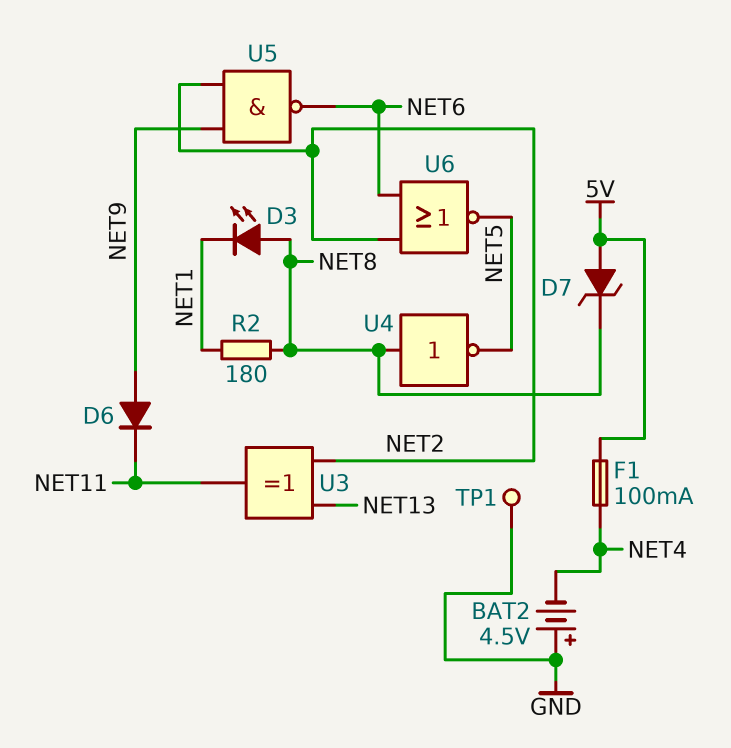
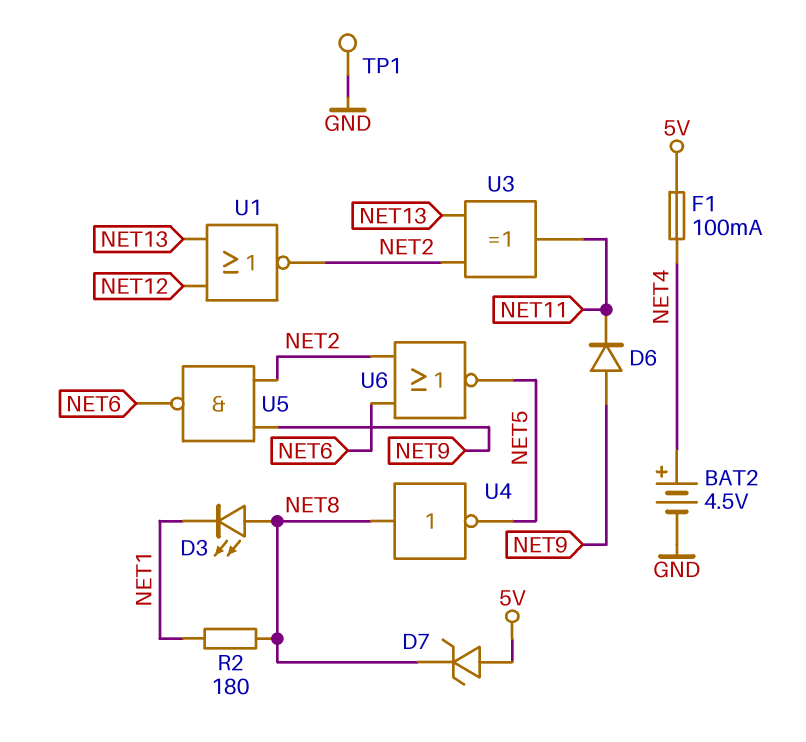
BAT2: 4.5V (plus GND, minus NET4) -> 4.5V (plus NET4, minus GND)
U1: none -> NOR (in NET12, in NET13, out NET2)

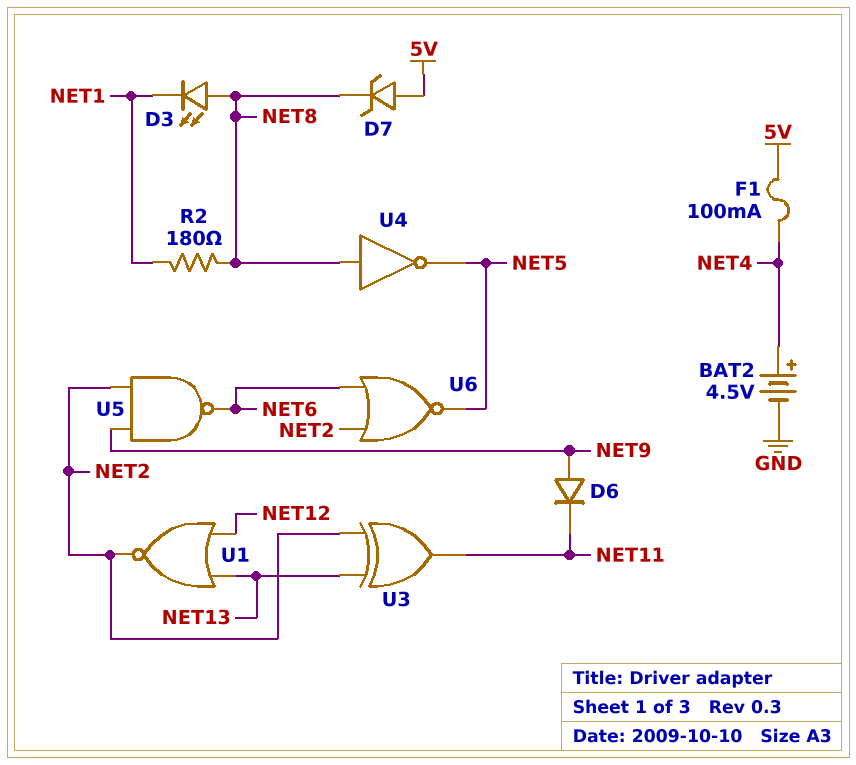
TP1: test point (GND) -> none

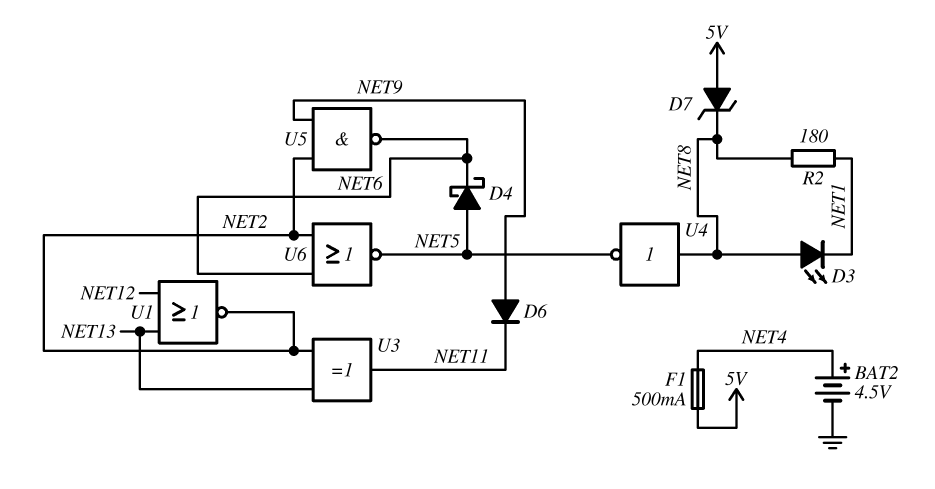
D4: none -> schottky (A NET5, K NET6)
F1: 100mA (5V, NET4) -> 500mA (5V, NET4)

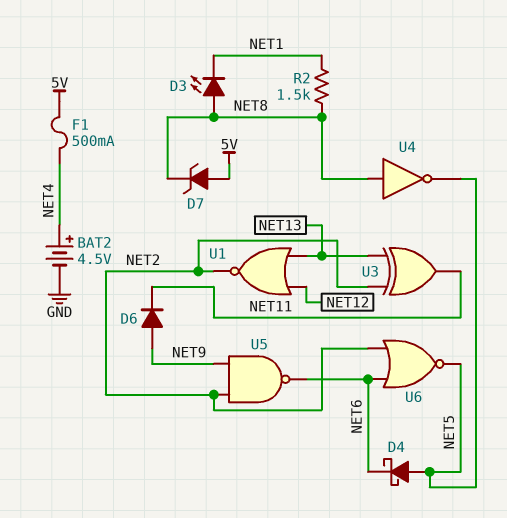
R2: 180 (NET1, NET8) -> 1.5k (NET1, NET8)

